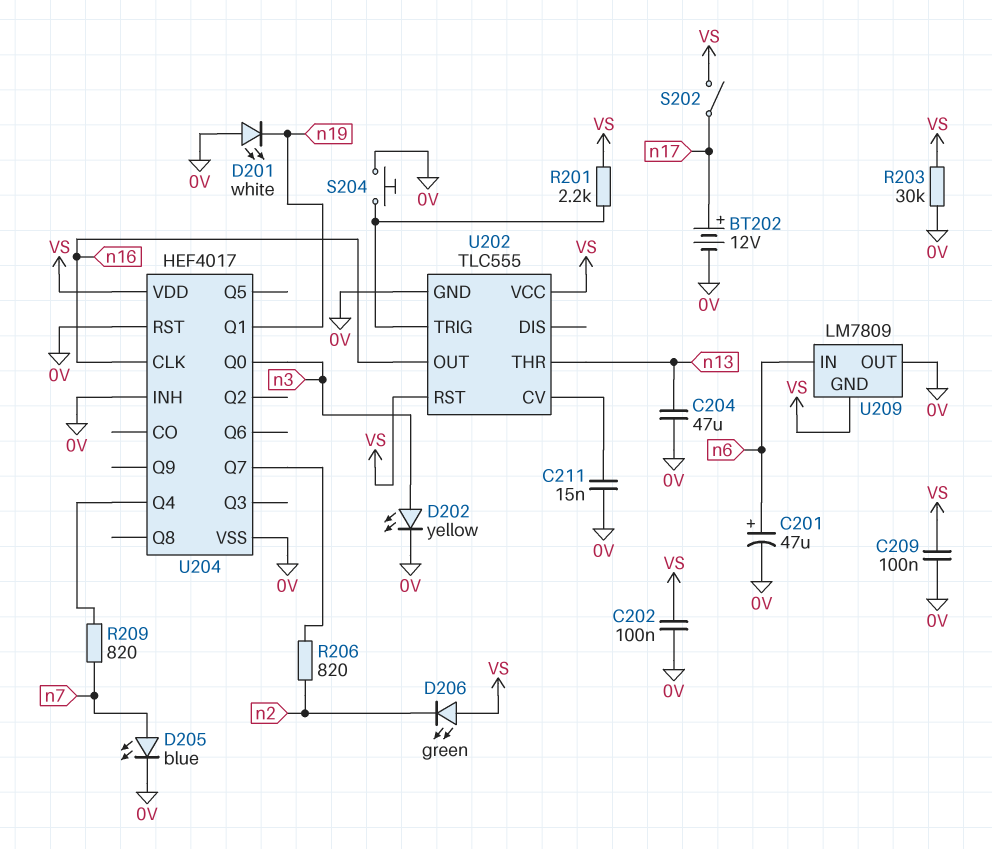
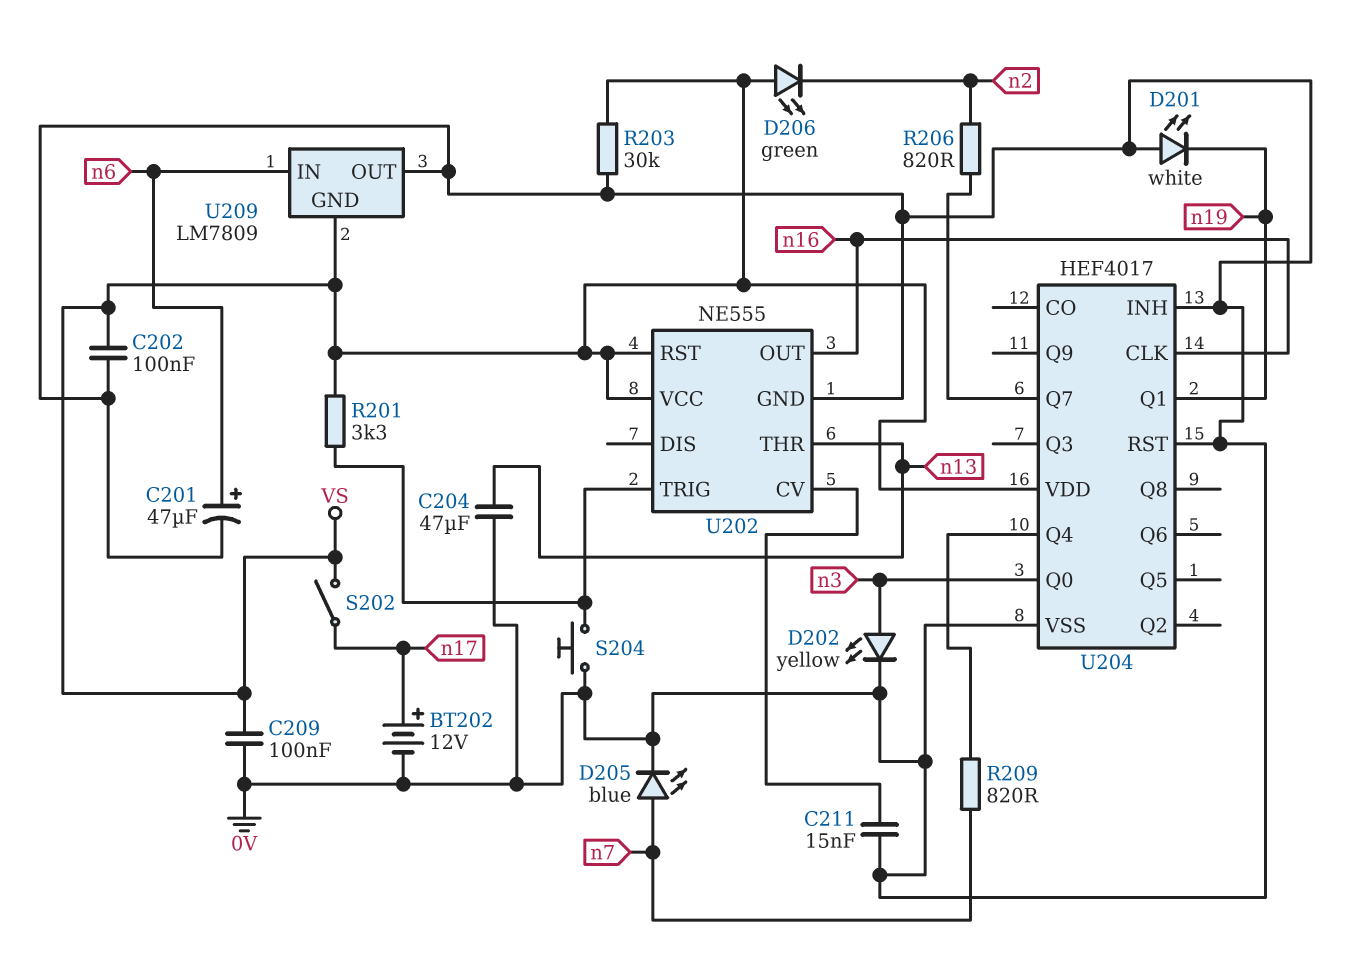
R201: 2.2k (U202/TRIG, VS) -> 3.3k (U202/TRIG, VS)
U202: TLC555 -> NE555

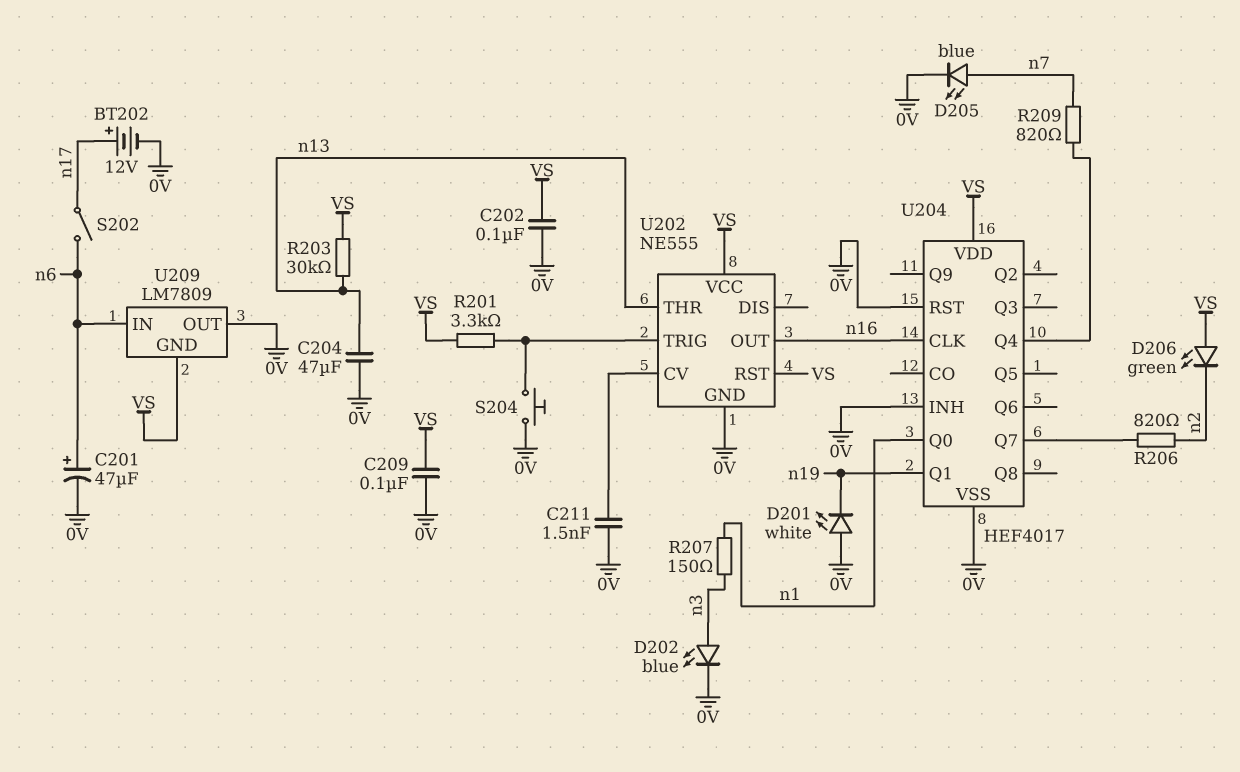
C211: 15nF (0V, U202/CV) -> 1.5nF (0V, U202/CV)
D202: LED yellow (A n3, K 0V) -> LED blue (A n3, K 0V)
R203: 30k (0V, VS) -> 30k (VS, n13)
R207: none -> 150 (n1, n3)
S202: switch (VS, n17) -> switch (n6, n17)
U204 pin Q0: n3 -> n1

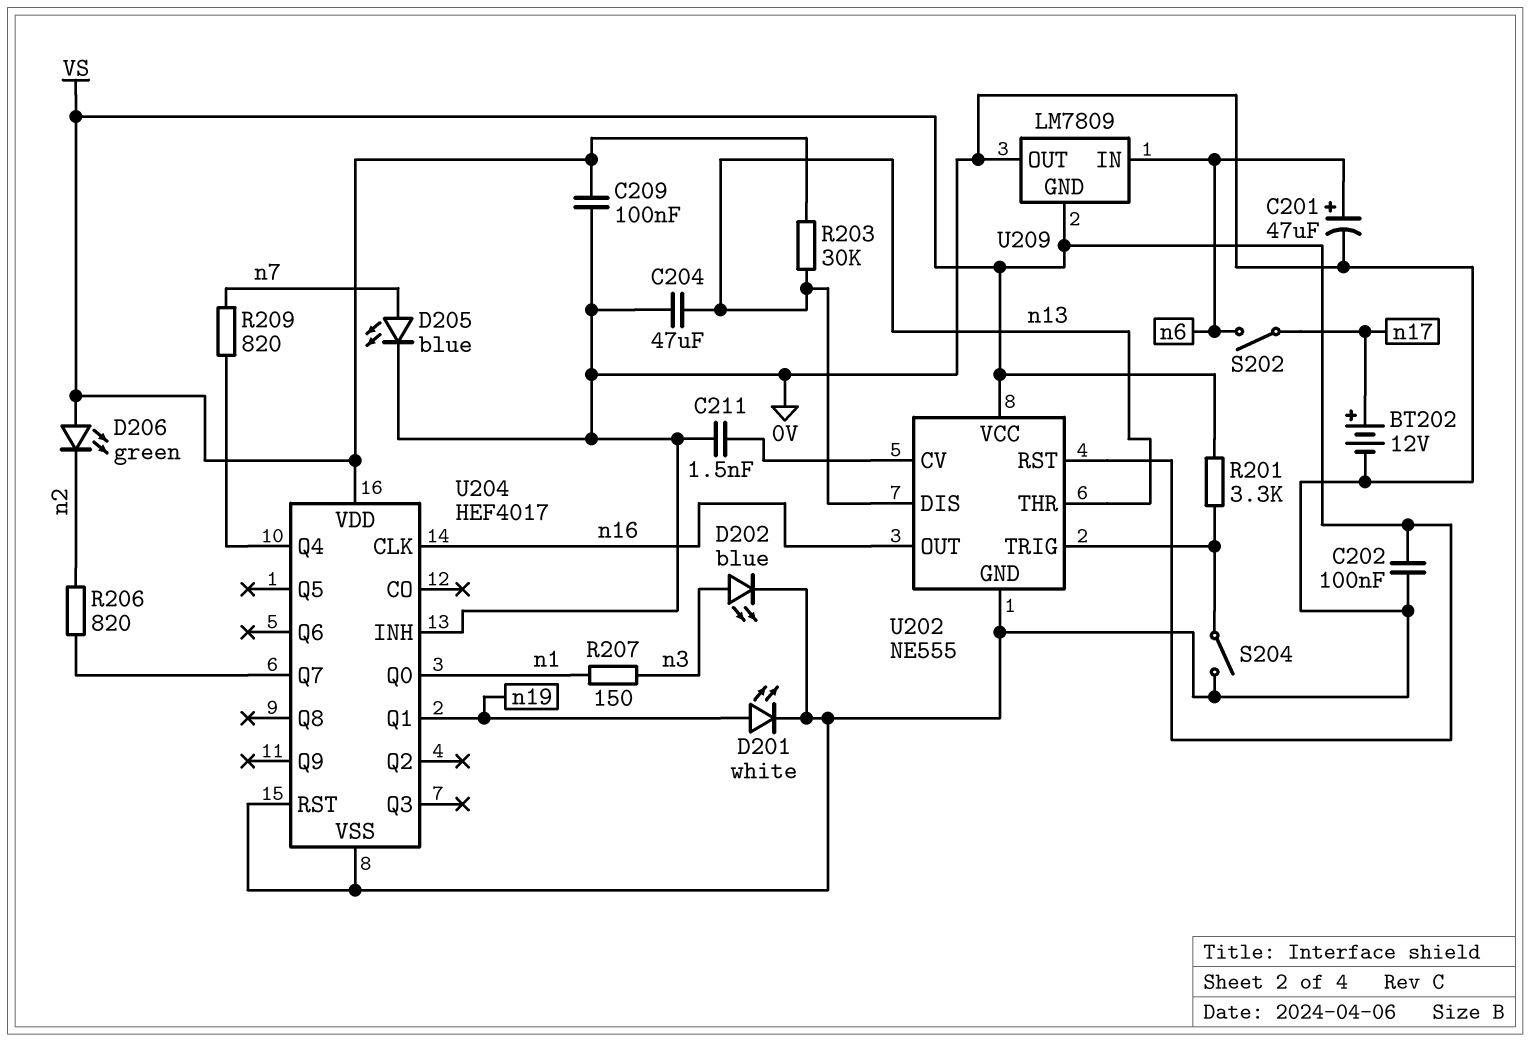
D201: LED white (A 0V, K n19) -> LED white (A n19, K 0V)
S204: button (0V, U202/TRIG) -> switch (0V, U202/TRIG)
U202 pin DIS: none -> n13

